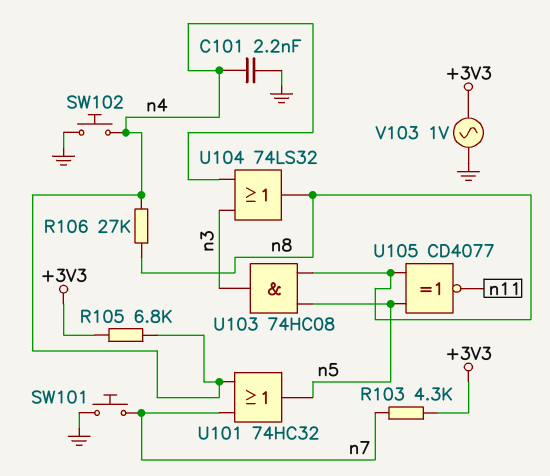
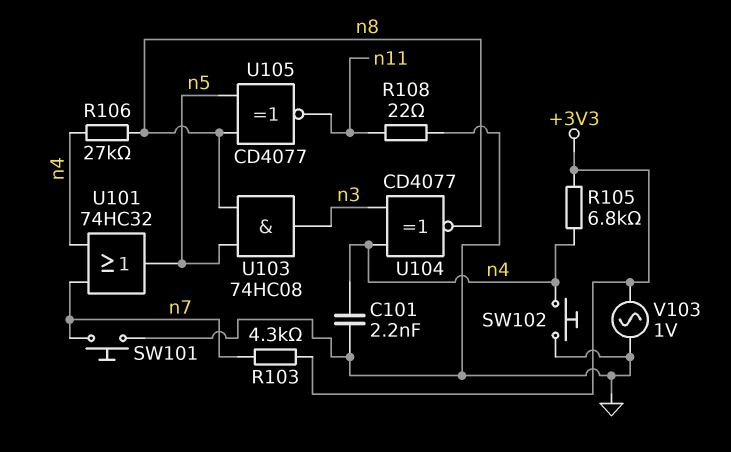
R108: none -> 22 (GND, n11)
U104: OR 74LS32 (in n3, in n4, out n8) -> XNOR CD4077 (in n3, in n4, out n8)

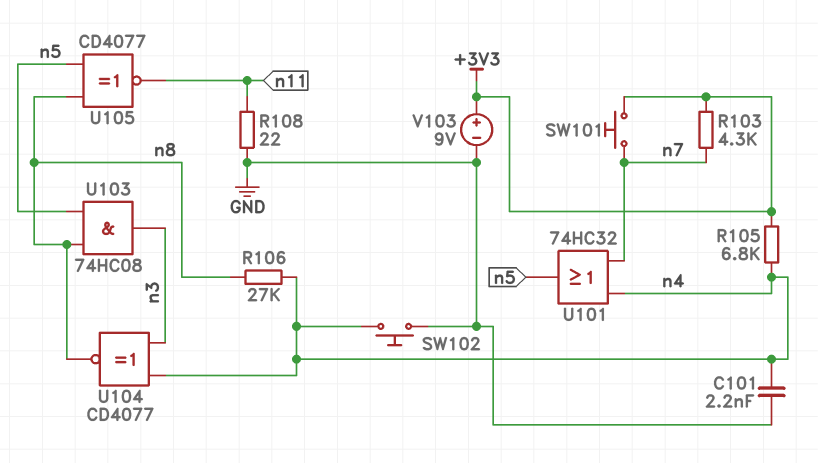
SW101: button (GND, n7) -> button (+3V3, n7)
V103: AC 1V (+3V3, GND) -> 9V (plus +3V3, minus GND)

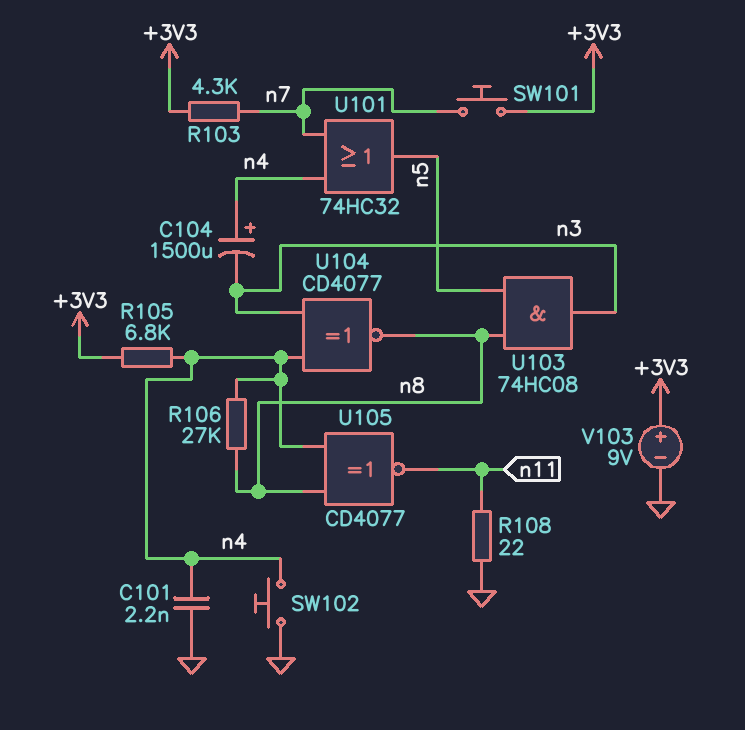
C104: none -> 1500uF (plus n4, minus n3)
U105: XNOR CD4077 (in n5, in n8, out n11) -> XNOR CD4077 (in n4, in n8, out n11)

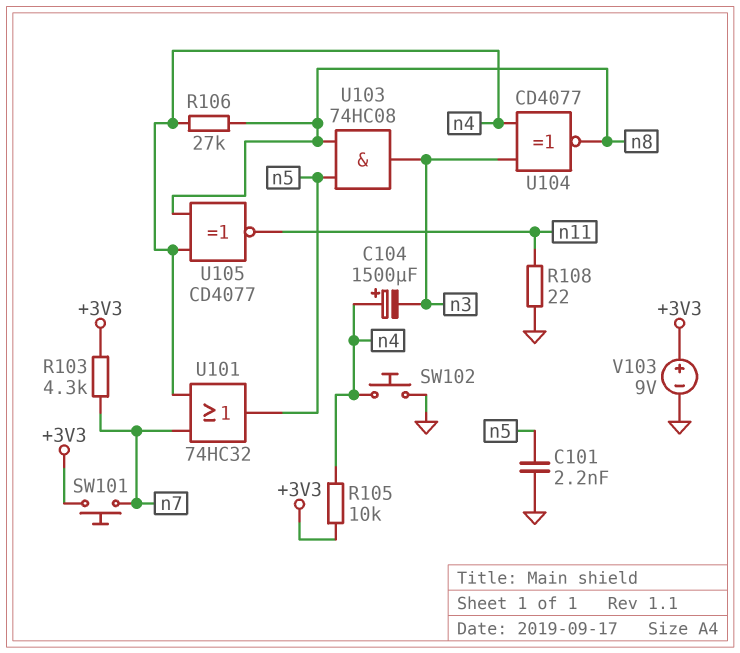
C101: 2.2nF (GND, n4) -> 2.2nF (GND, n5)
R105: 6.8k (+3V3, n4) -> 10k (+3V3, n4)

